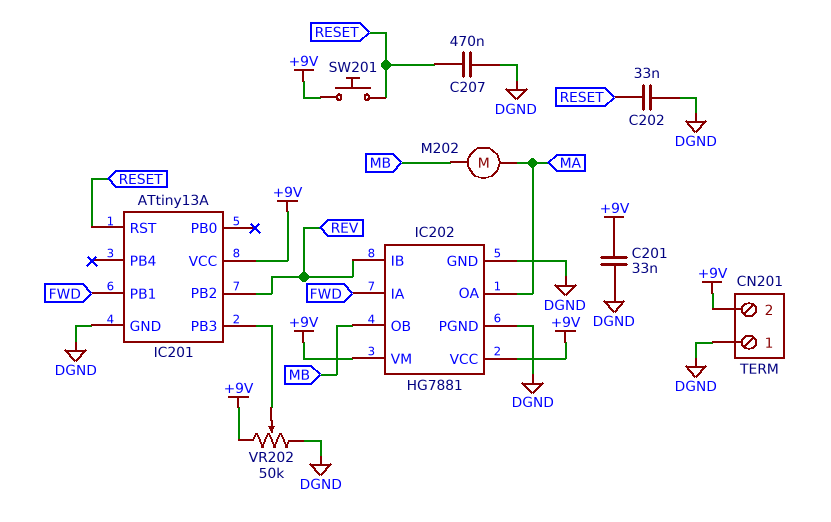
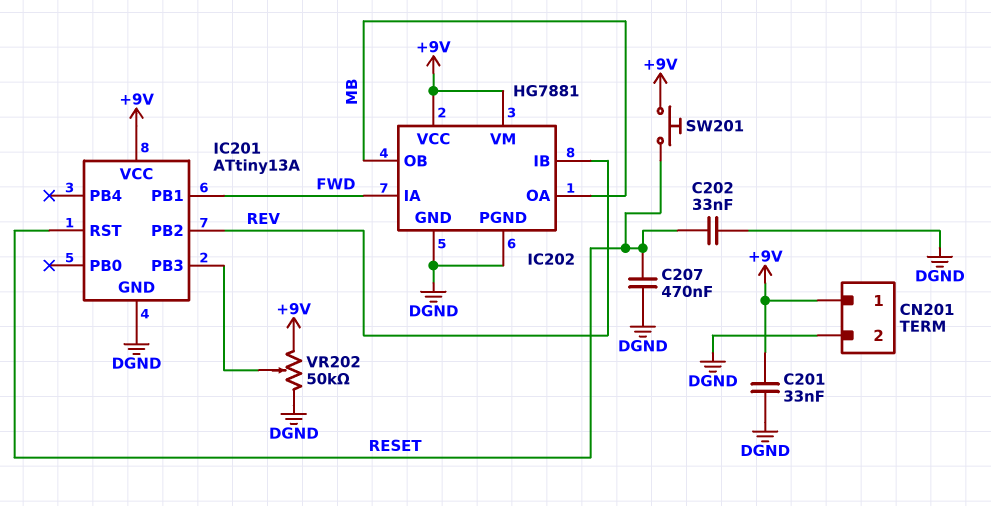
CN201 pin 1: DGND -> +9V
CN201 pin 2: +9V -> DGND
IC202 pin OA: MA -> MB
M202: motor (MA, MB) -> none

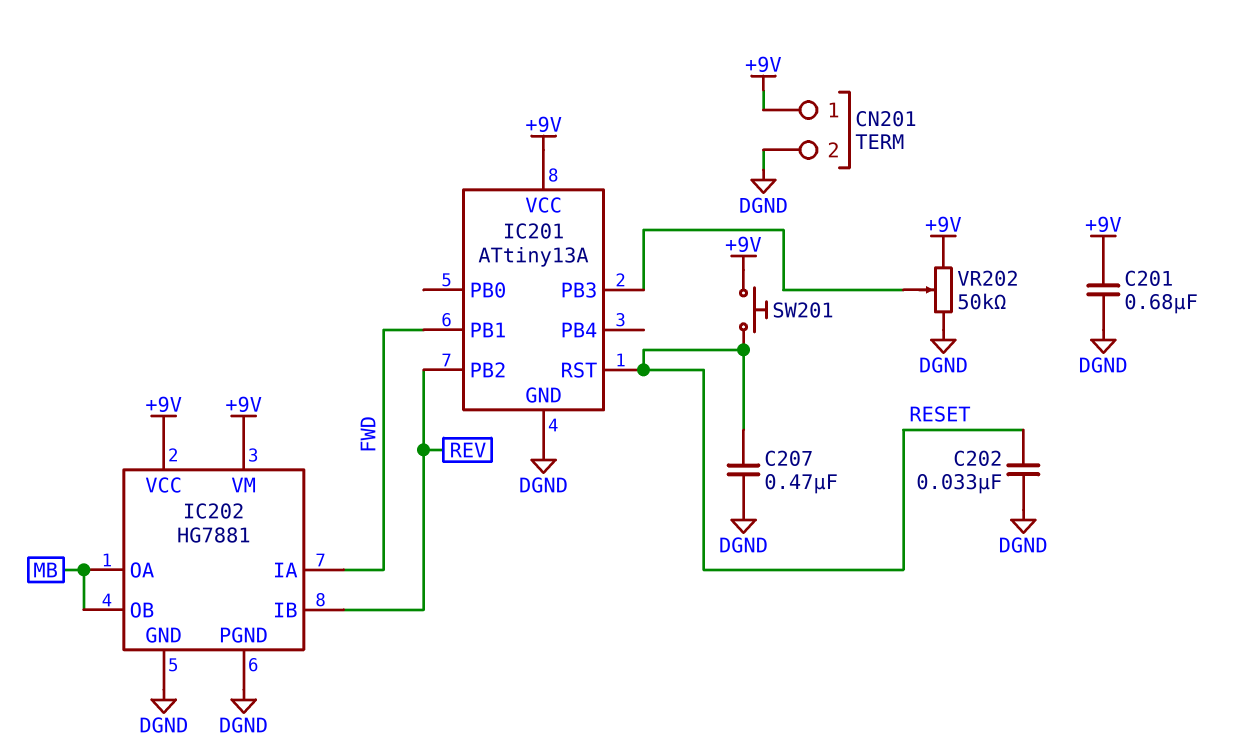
C201: 33nF (+9V, DGND) -> 680nF (+9V, DGND)

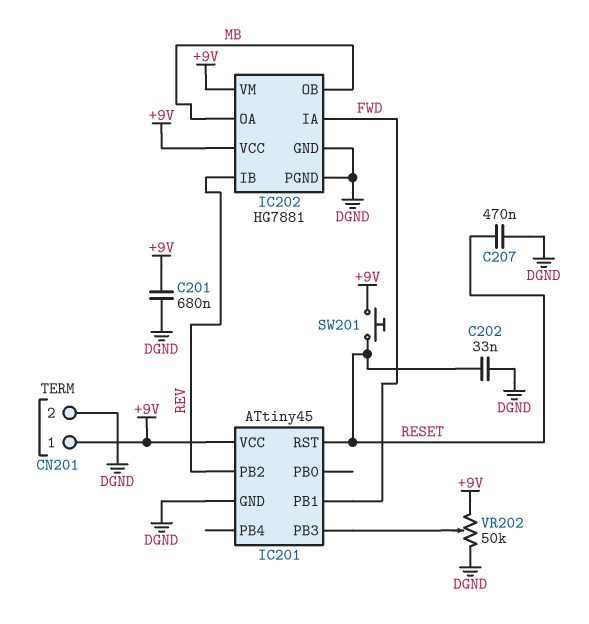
IC201: ATtiny13A -> ATtiny45

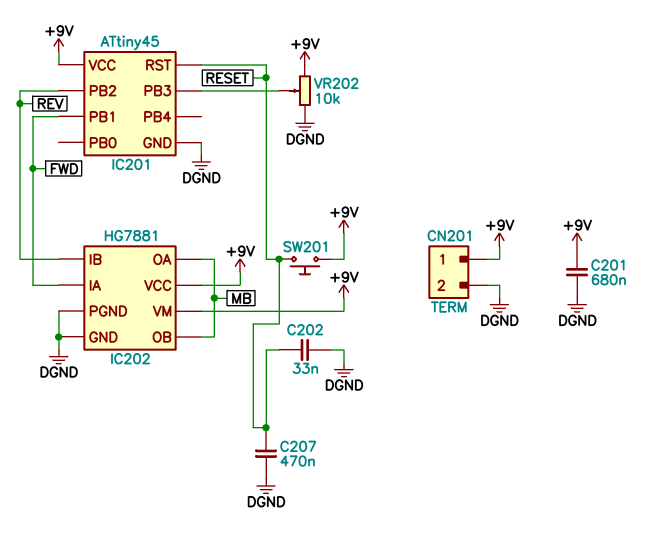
VR202: 50k (+9V, DGND, wiper IC201/PB3) -> 10k (+9V, DGND, wiper IC201/PB3)

